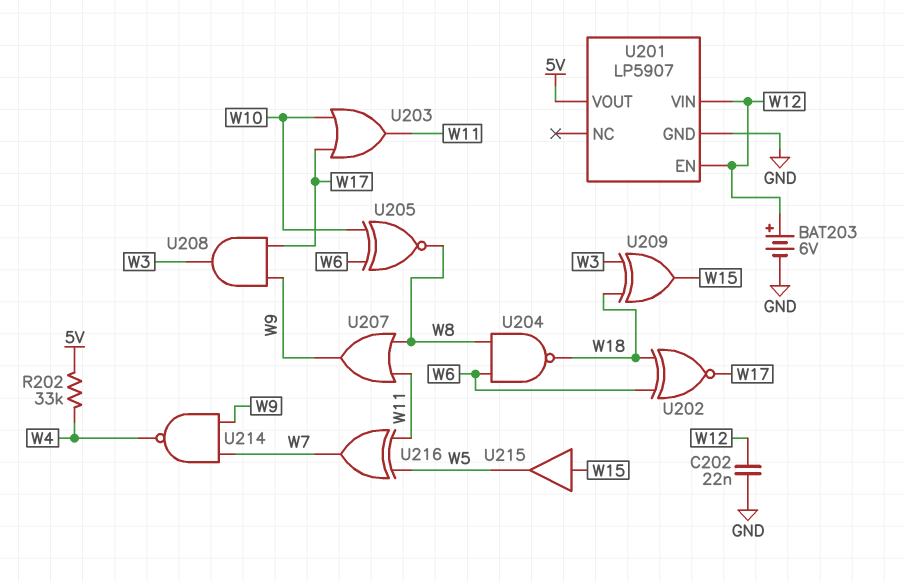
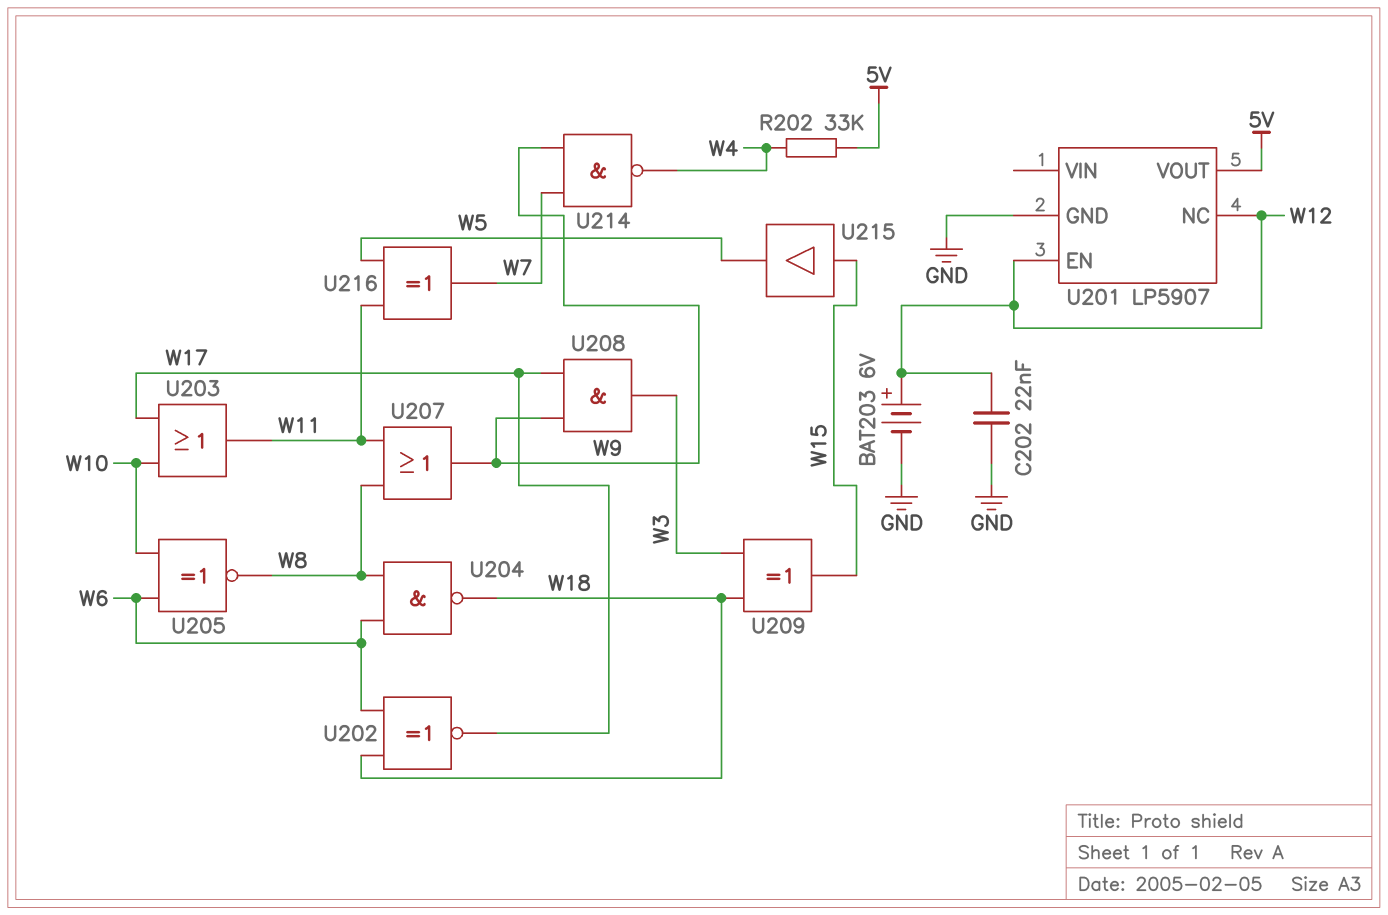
U201 pin NC: none -> W12
U201 pin VIN: W12 -> none

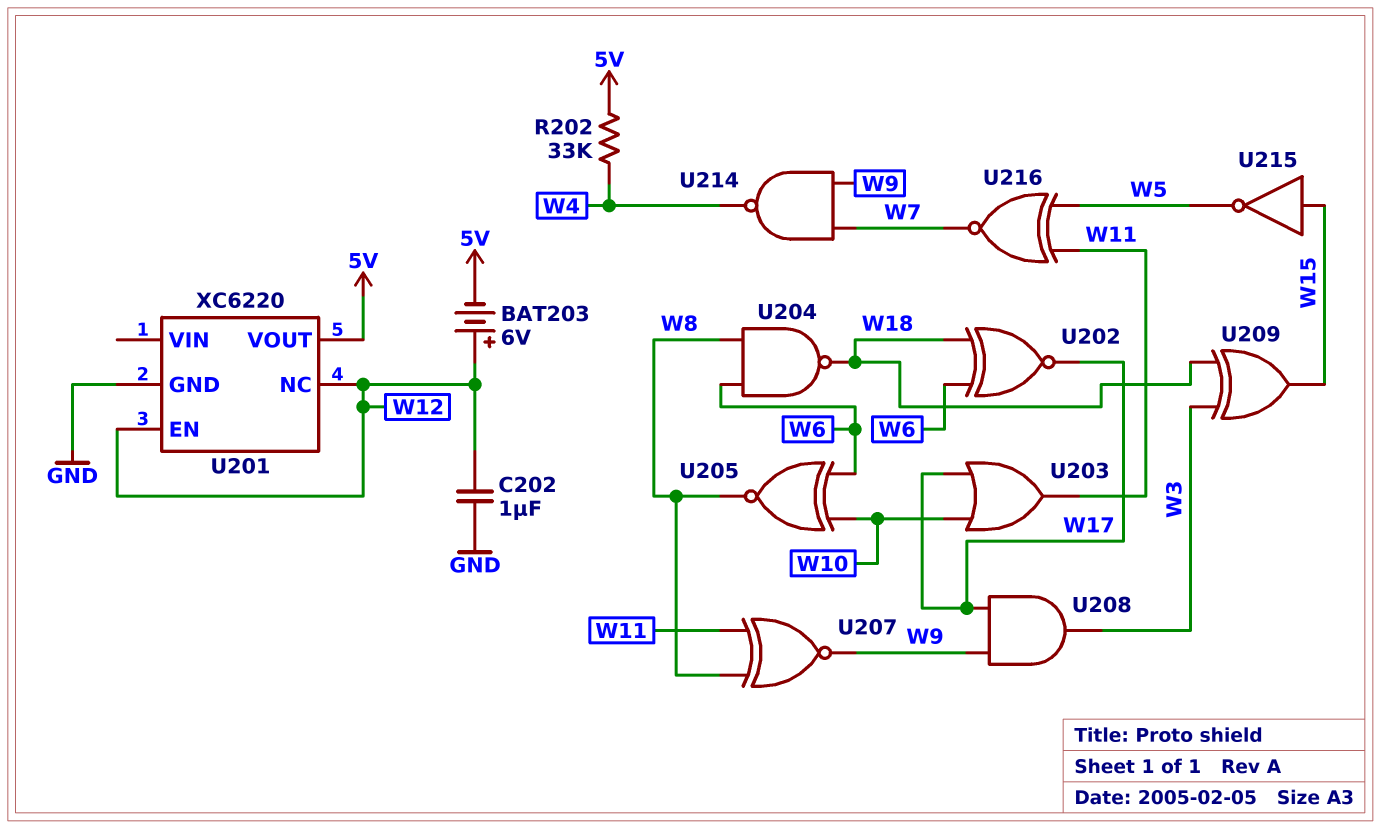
BAT203: 6V (plus W12, minus GND) -> 6V (plus W12, minus 5V)
C202: 22nF (GND, W12) -> 1uF (GND, W12)
U201: LP5907 -> XC6220
U207: OR (in W8, in W11, out W9) -> XNOR (in W8, in W11, out W9)
U215: buffer (in W15, out W5) -> NOT (in W15, out W5)
U216: XOR (in W5, in W11, out W7) -> XNOR (in W5, in W11, out W7)

